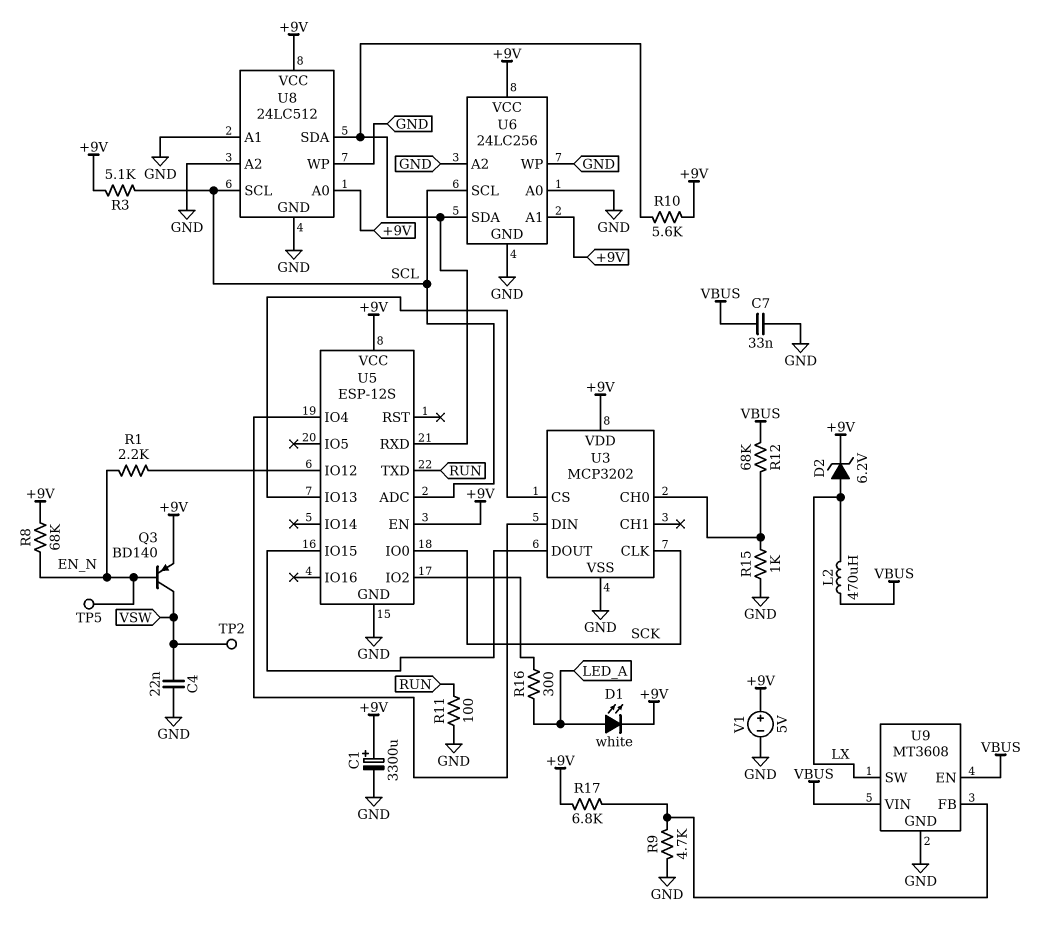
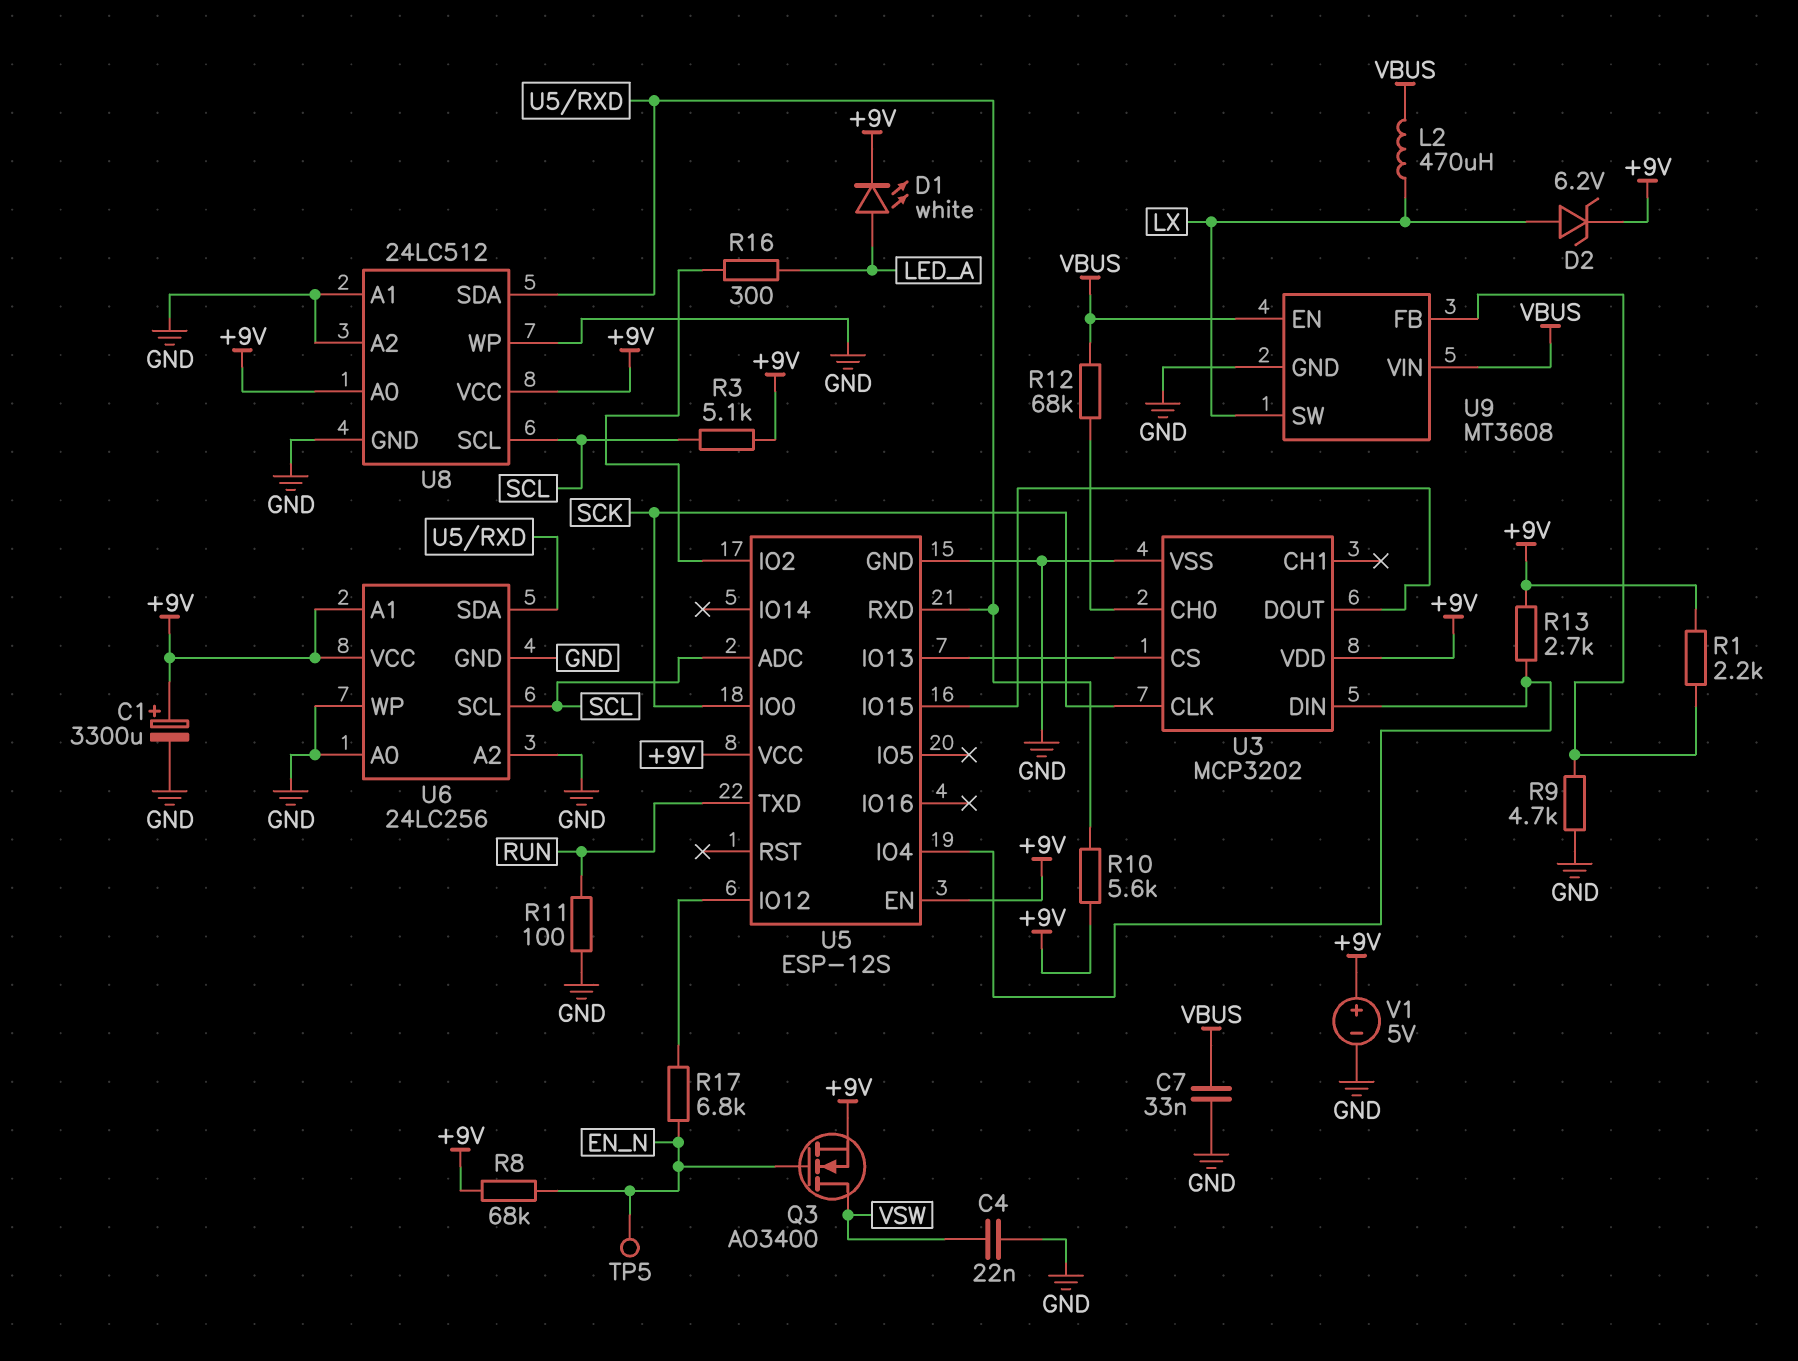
Q3: PNP BD140 (B EN_N, C VSW, E +9V) -> NMOS AO3400 (G EN_N, D VSW, S +9V)
R1: 2.2k (EN_N, U5/IO12) -> 2.2k (+9V, U9/FB)
R13: none -> 2.7k (+9V, U3/DIN)
R15: 1k (GND, U3/CH0) -> none
R17: 6.8k (+9V, U9/FB) -> 6.8k (EN_N, U5/IO12)
TP2: test point (VSW) -> none

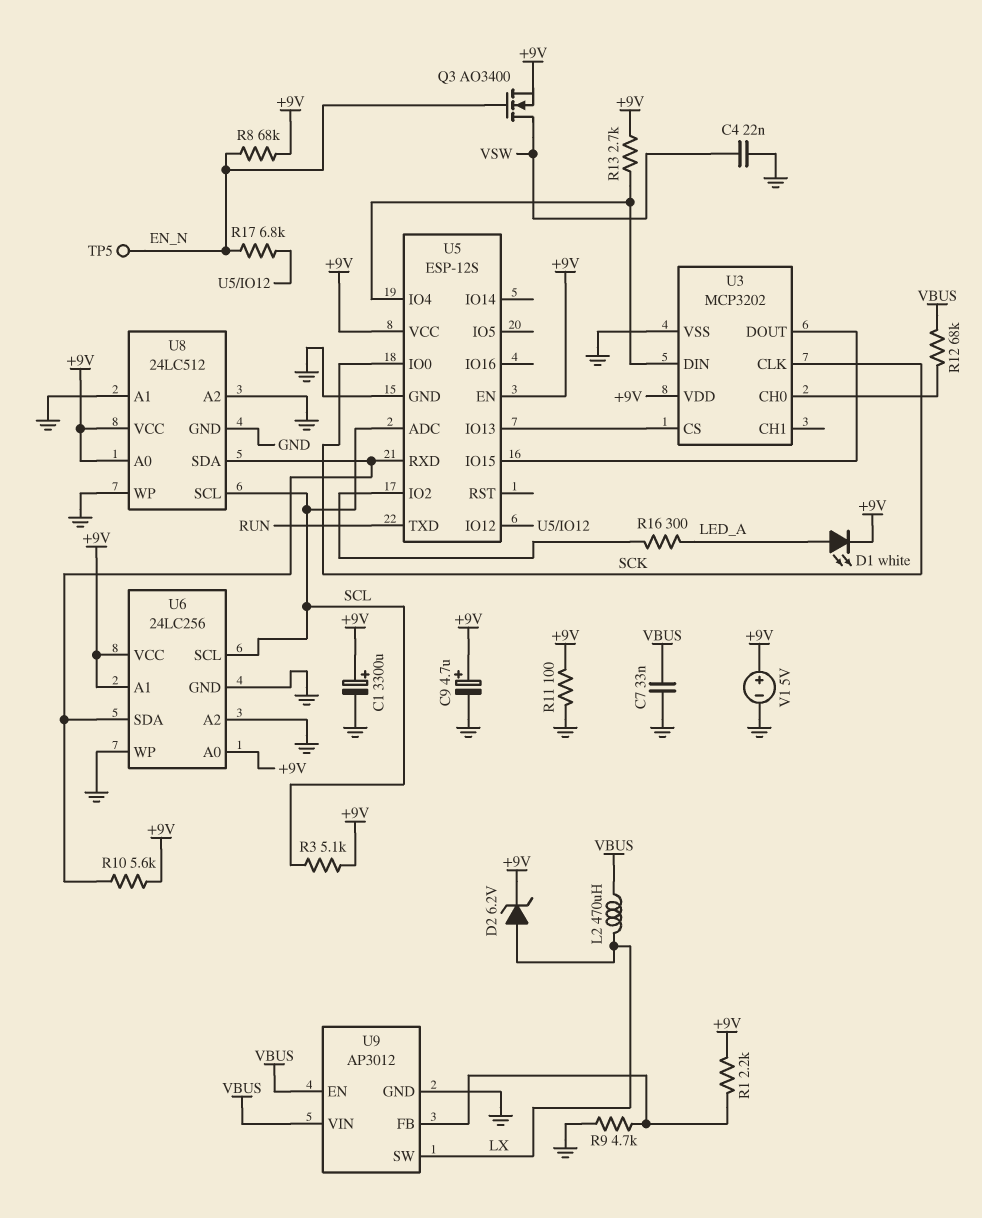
C9: none -> 4.7uF (plus +9V, minus GND)
R11: 100 (GND, RUN) -> 100 (+9V, GND)
U6 pin A0: GND -> +9V
U9: MT3608 -> AP3012

